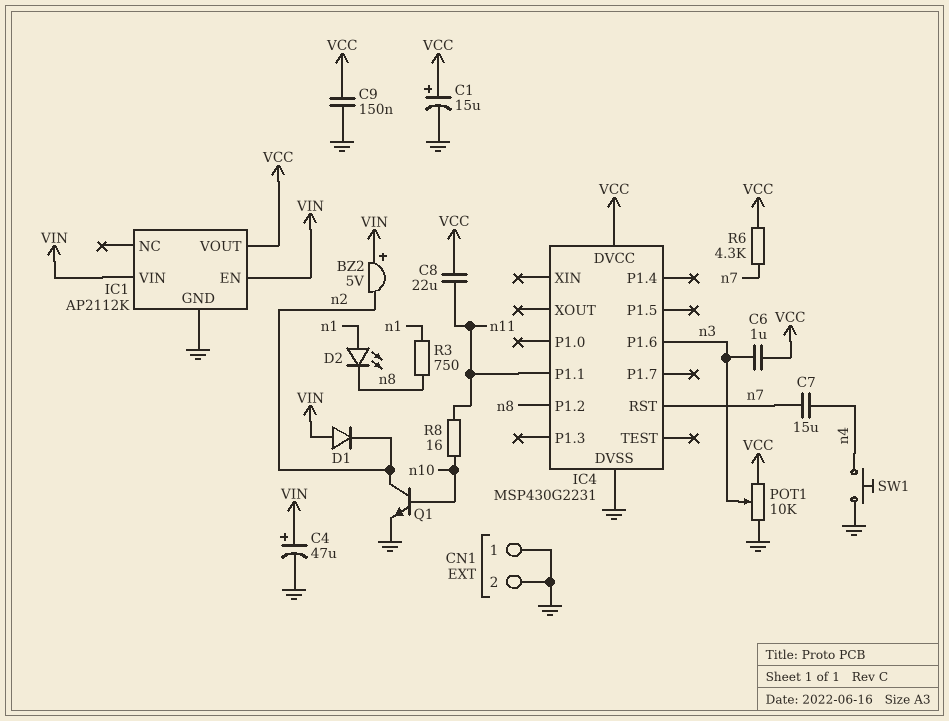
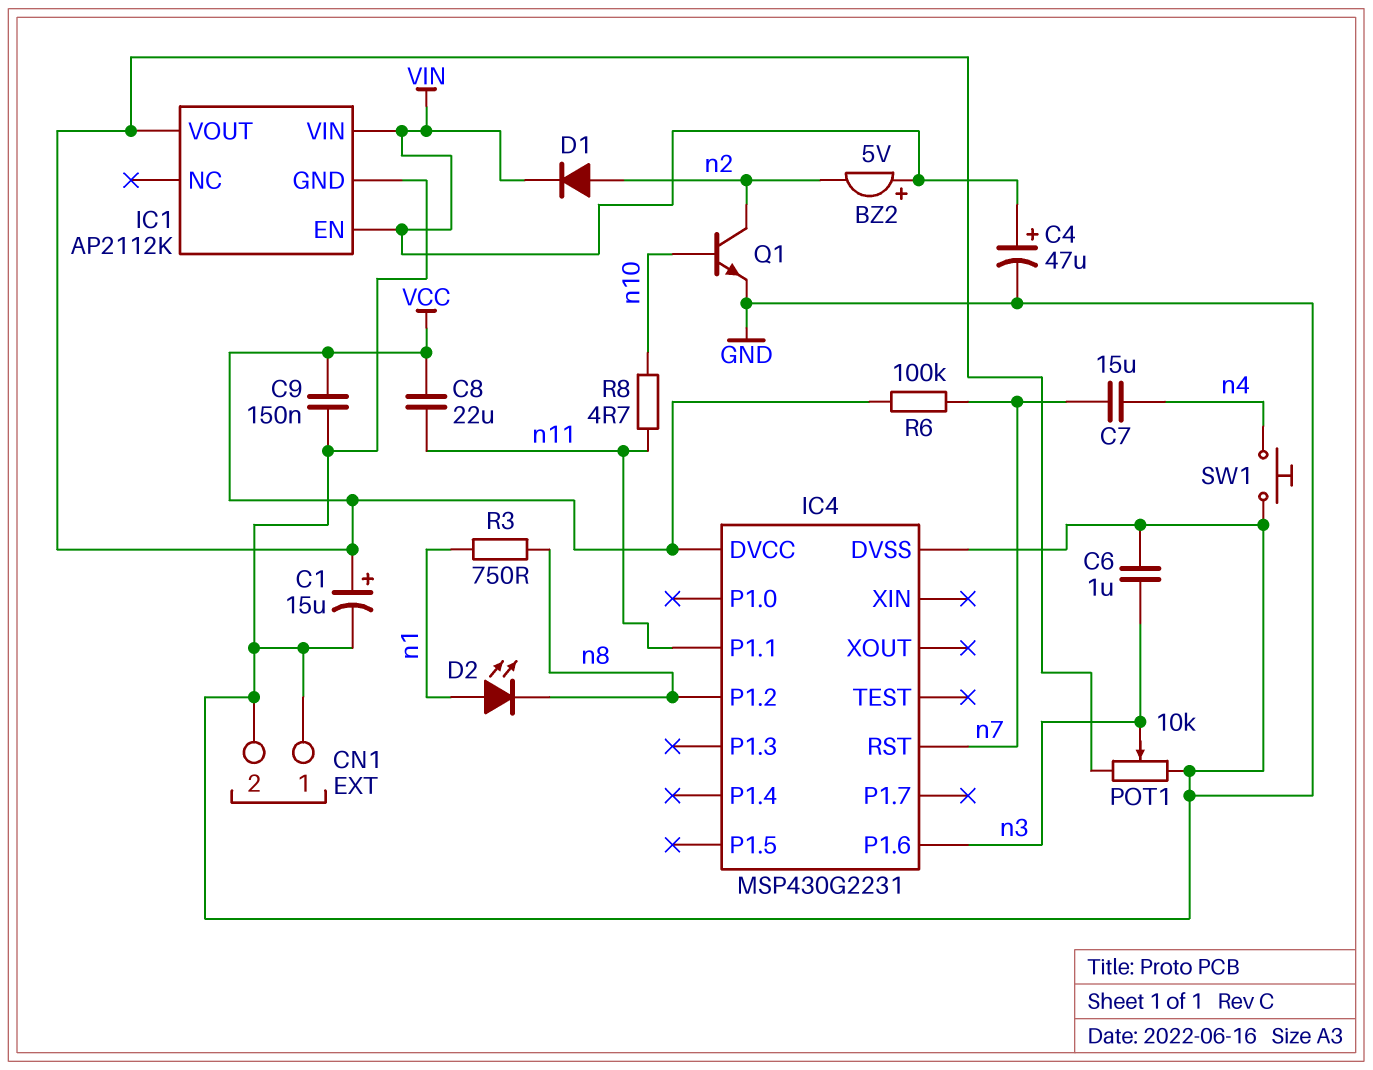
C6: 1uF (VCC, n3) -> 1uF (GND, n3)
D1: diode (A VIN, K n2) -> diode (A n2, K VIN)
R6: 4.3k (VCC, n7) -> 100k (VCC, n7)
R8: 16 (n10, n11) -> 4.7 (n10, n11)

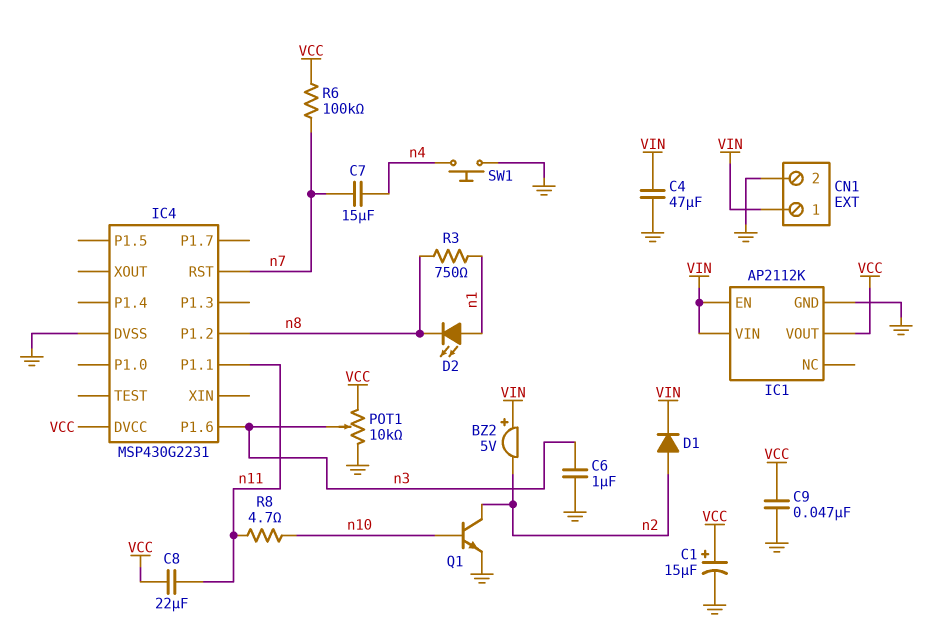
C4: 47uF (plus VIN, minus GND) -> 47uF (GND, VIN)
C9: 150nF (GND, VCC) -> 47nF (GND, VCC)
CN1 pin 1: GND -> VIN

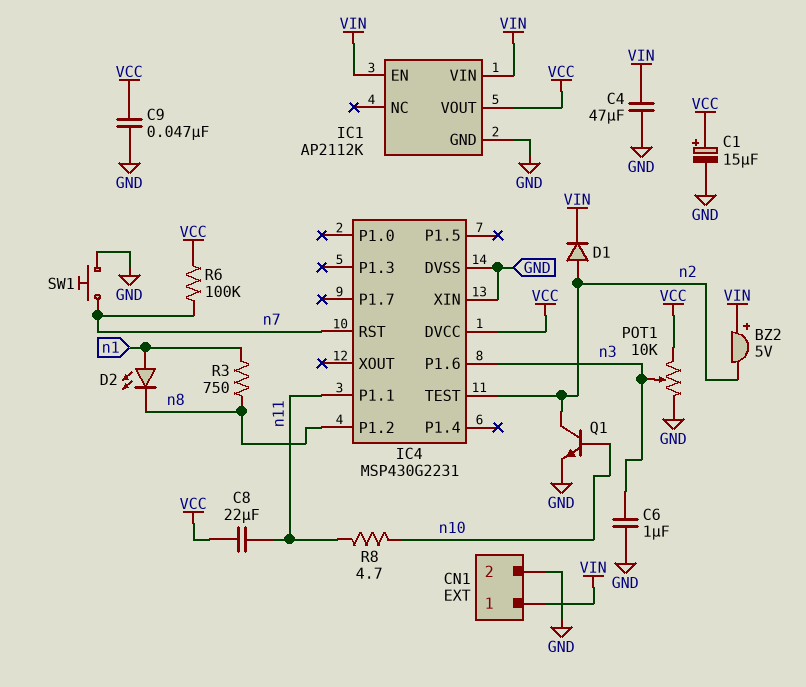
C7: 15uF (n4, n7) -> none
IC4 pin TEST: none -> n2
IC4 pin XIN: none -> GND
SW1: button (GND, n4) -> button (GND, n7)

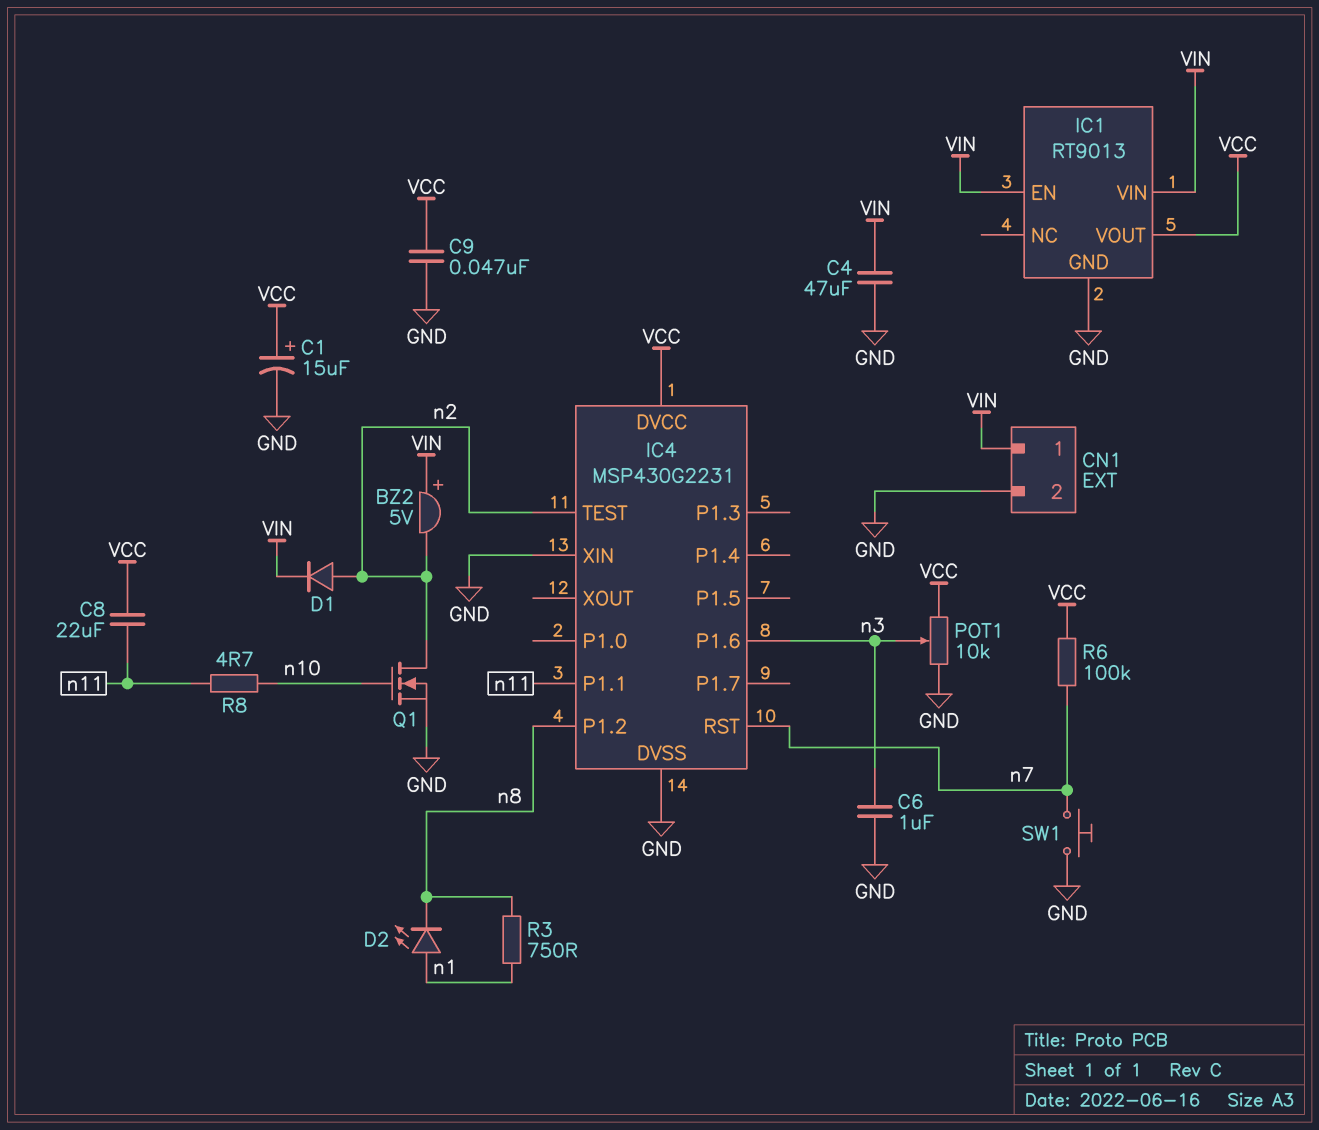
IC1: AP2112K -> RT9013
Q1: NPN (B n10, C n2, E GND) -> NMOS (G n10, D n2, S GND)

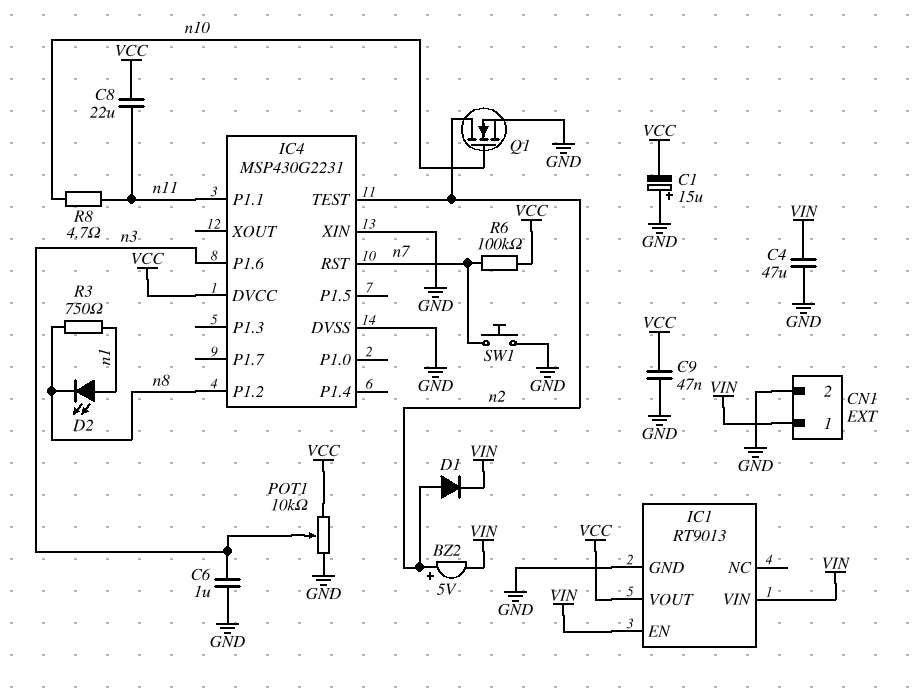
BZ2: buzzer 5V (plus VIN, minus n2) -> buzzer 5V (plus n2, minus VIN)
C1: 15uF (plus VCC, minus GND) -> 15uF (plus GND, minus VCC)

